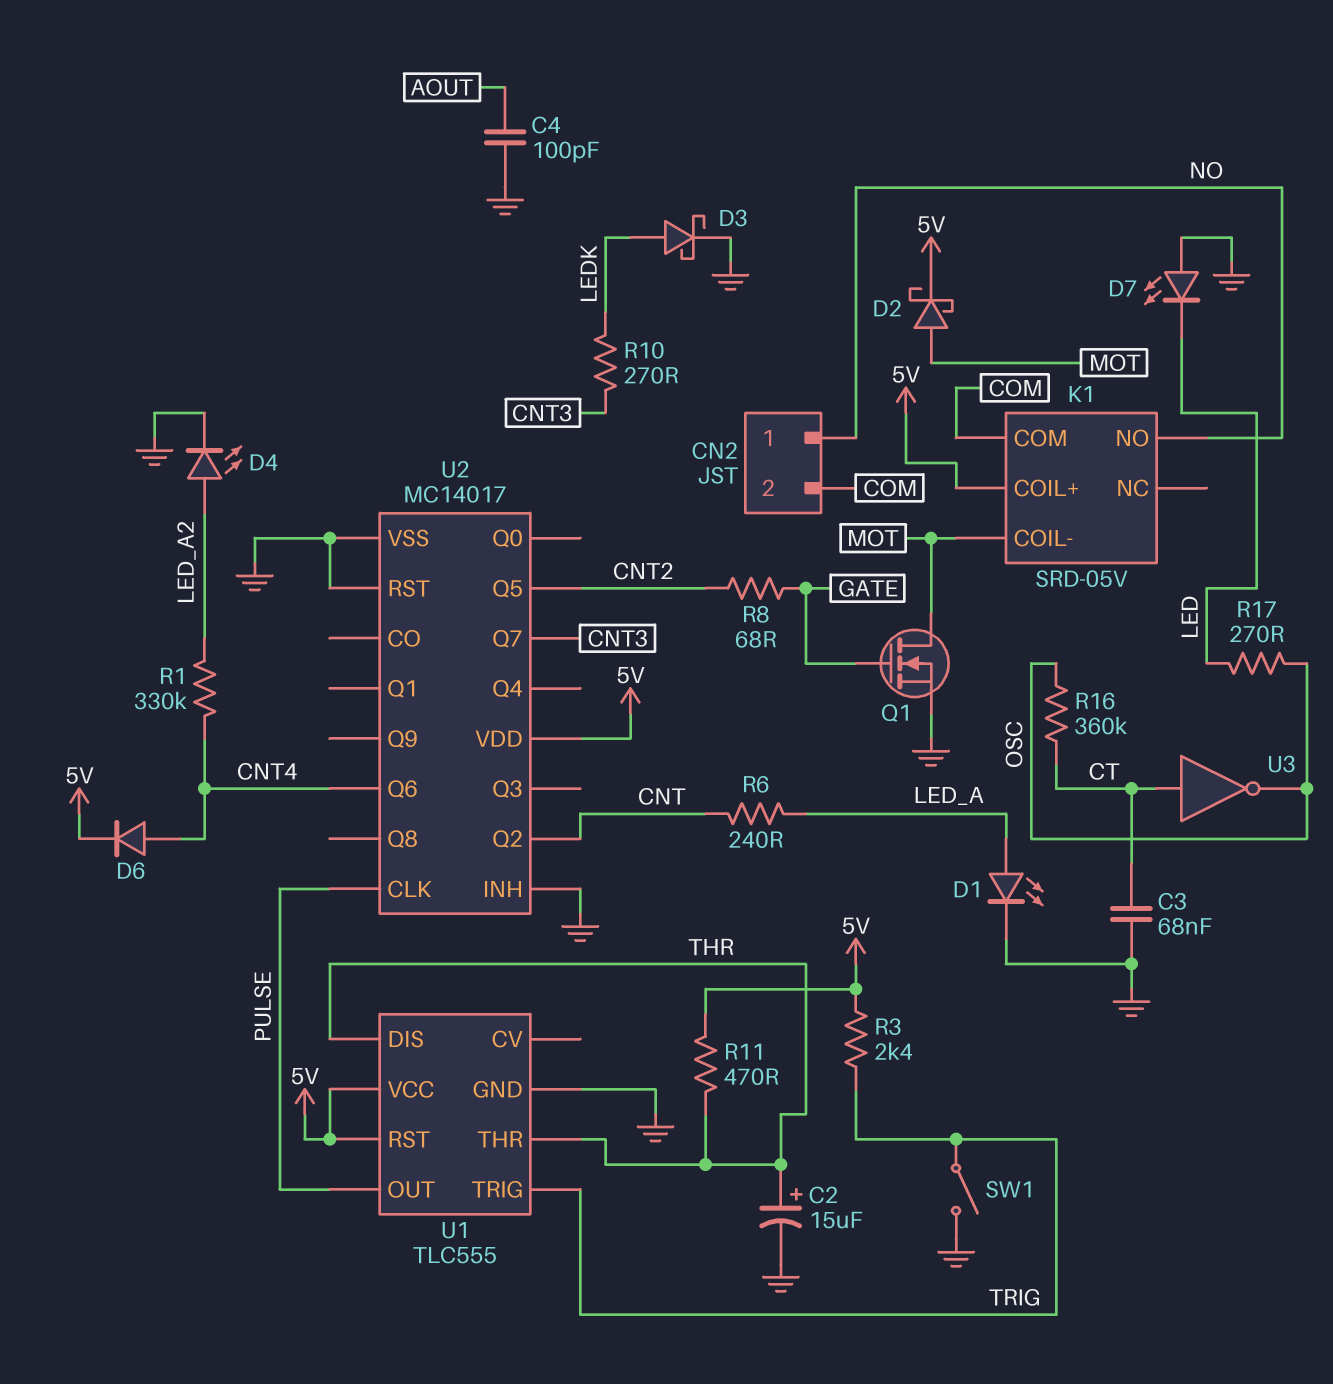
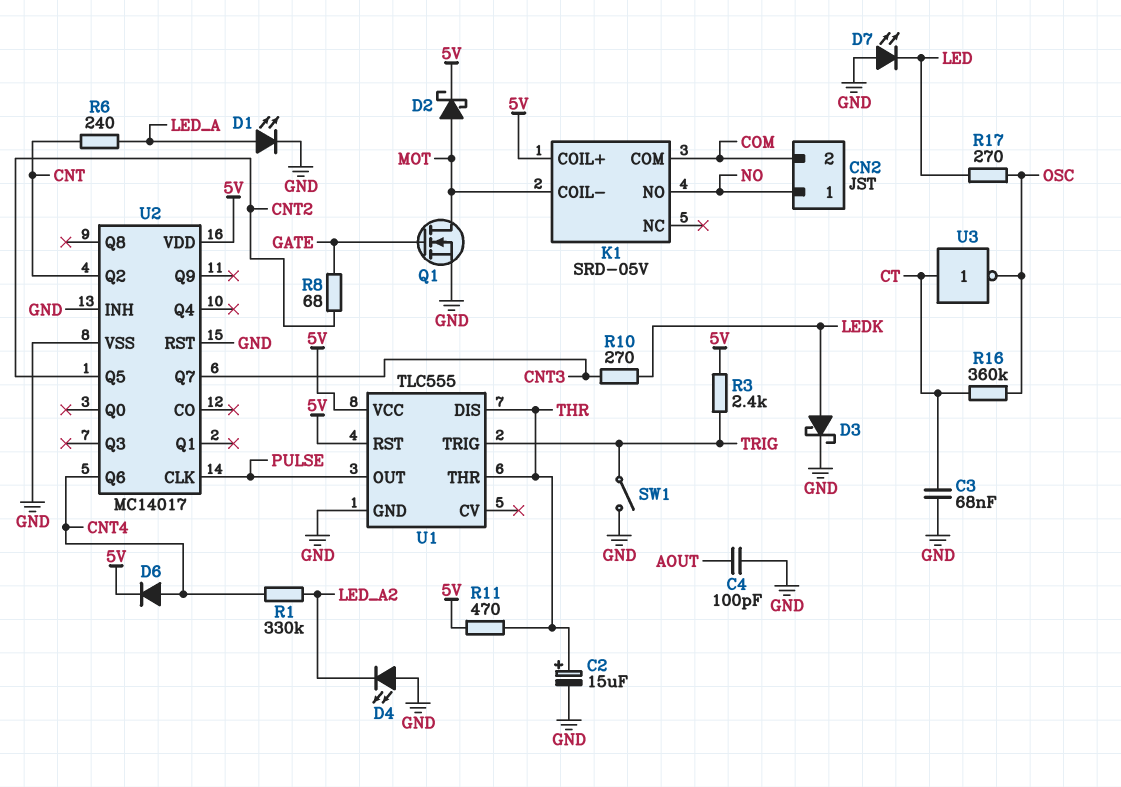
D4: LED (A LED_A2, K GND) -> LED (A GND, K LED_A2)

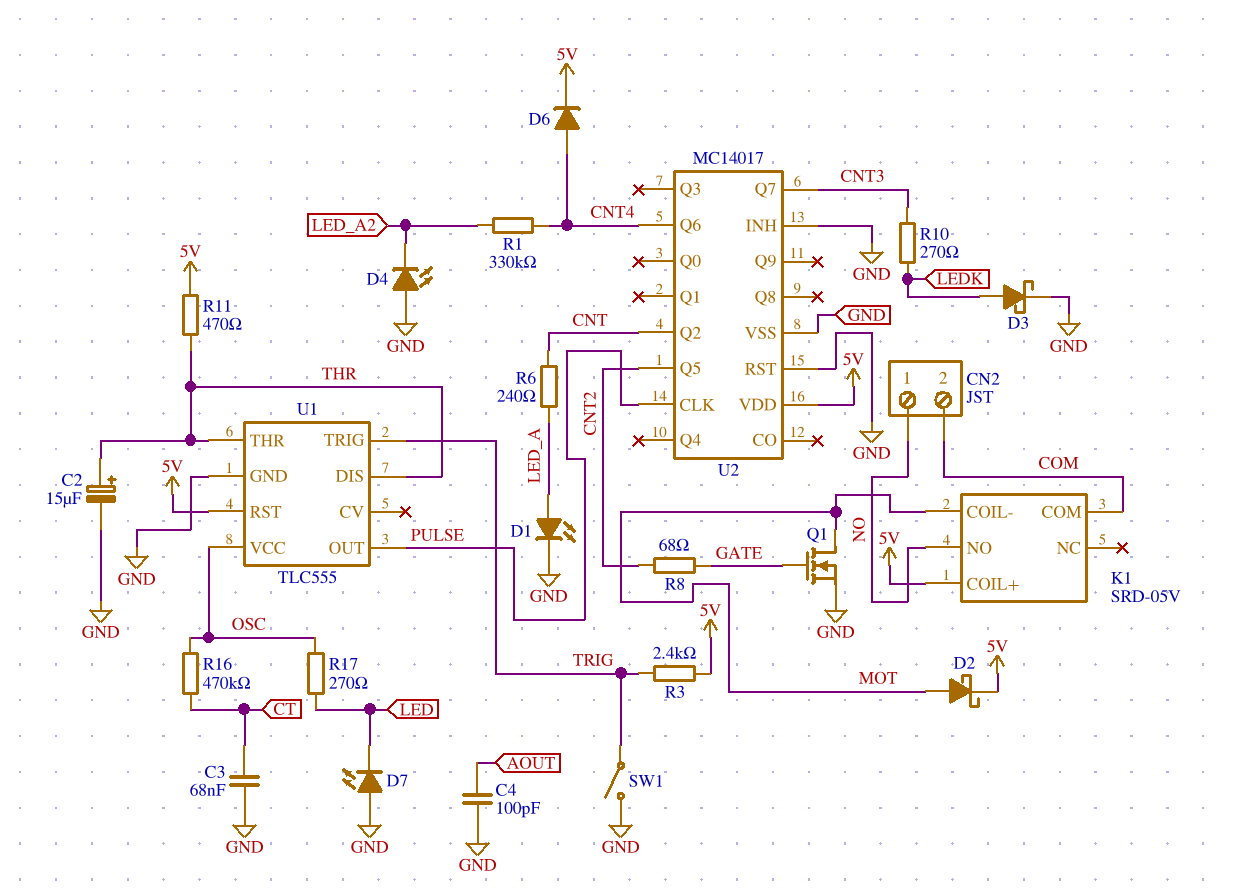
R16: 360k (CT, OSC) -> 470k (CT, OSC)
U1 pin VCC: 5V -> OSC
U3: NOT (in CT, out OSC) -> none

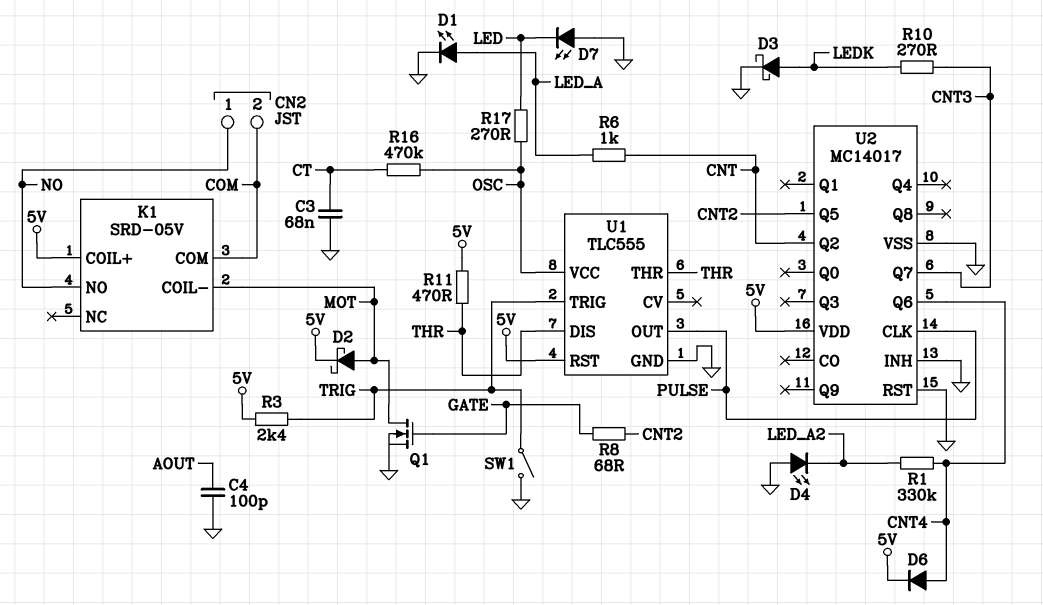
C2: 15uF (plus THR, minus GND) -> none
R6: 240 (CNT, LED_A) -> 1k (CNT, LED_A)

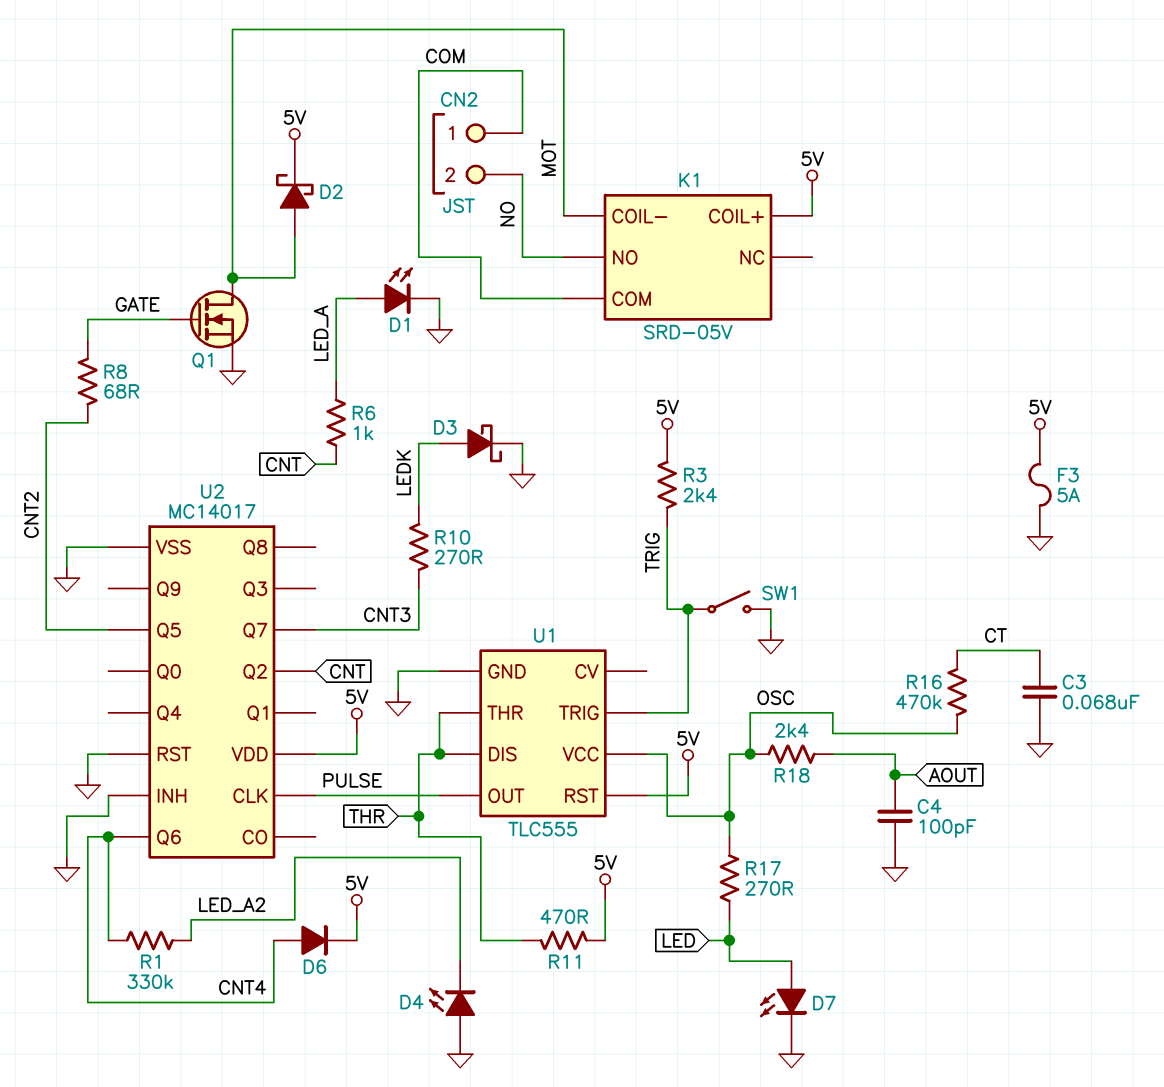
CN2 pin 1: NO -> COM
CN2 pin 2: COM -> NO
D7: LED (A GND, K LED) -> LED (A LED, K GND)
F3: none -> 5A (5V, GND)
R18: none -> 2.4k (AOUT, OSC)

